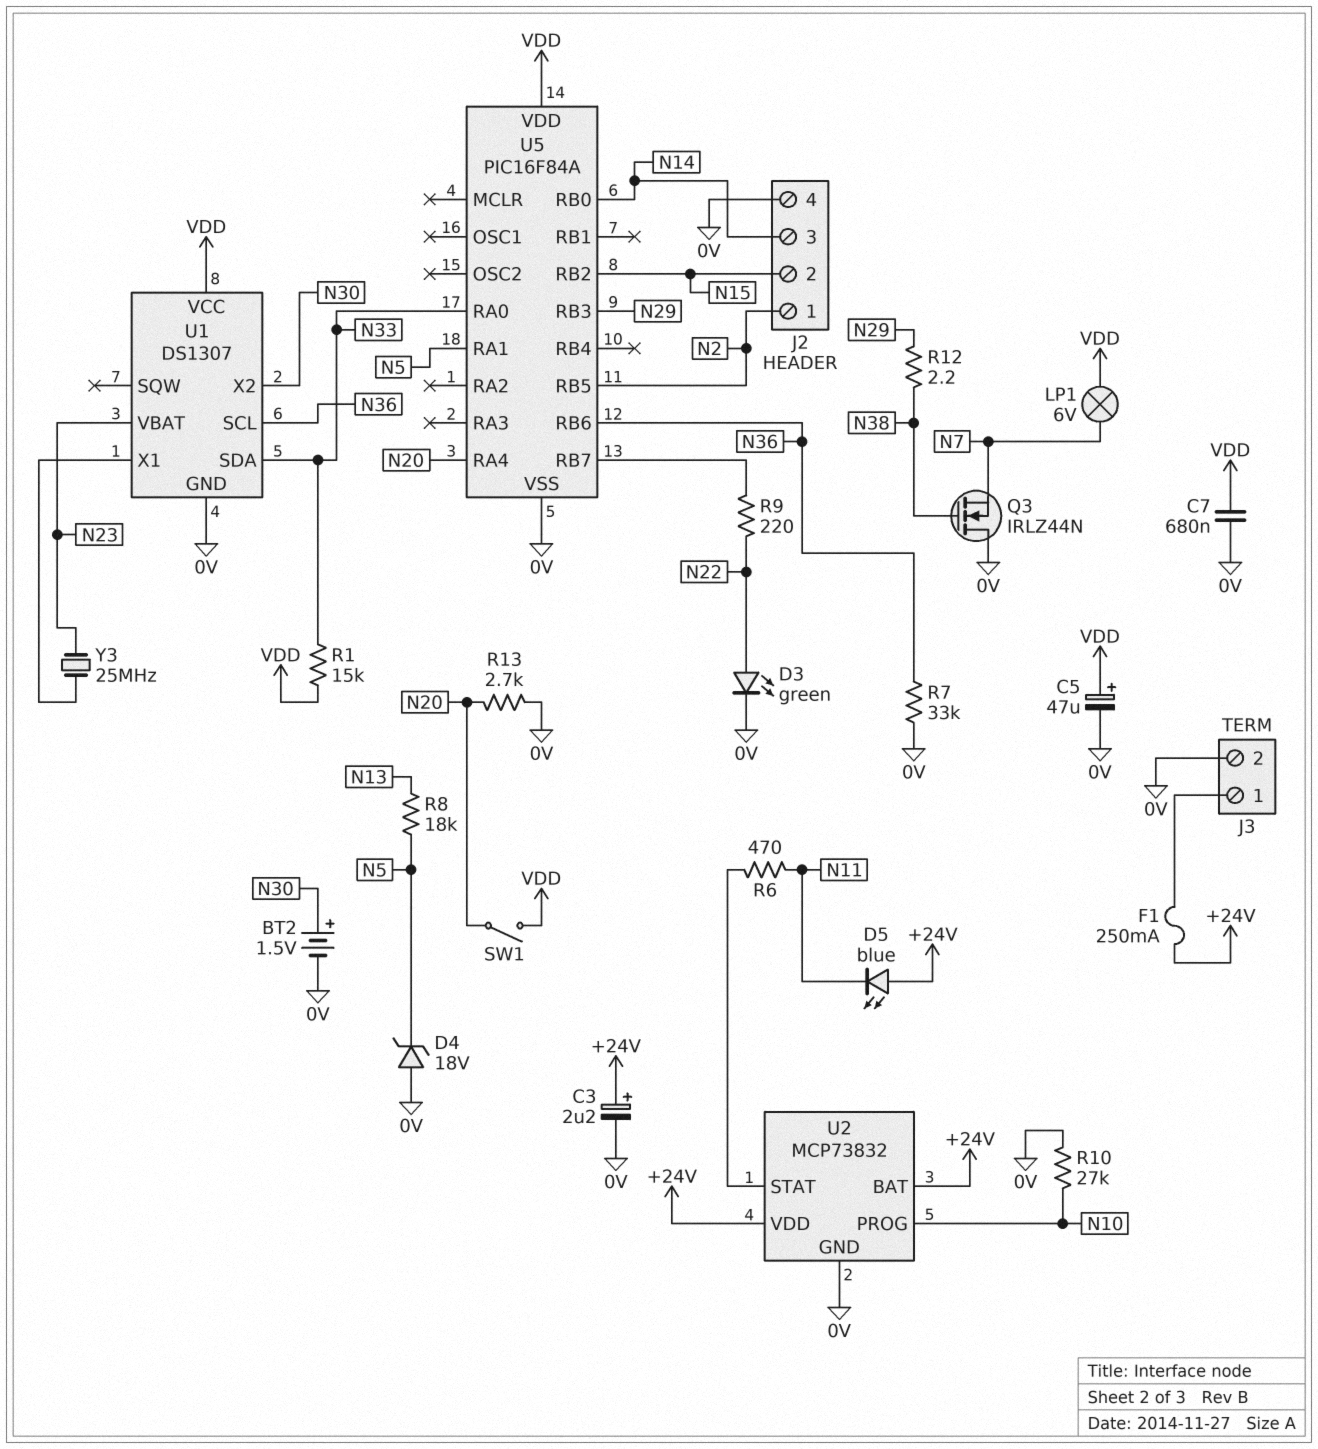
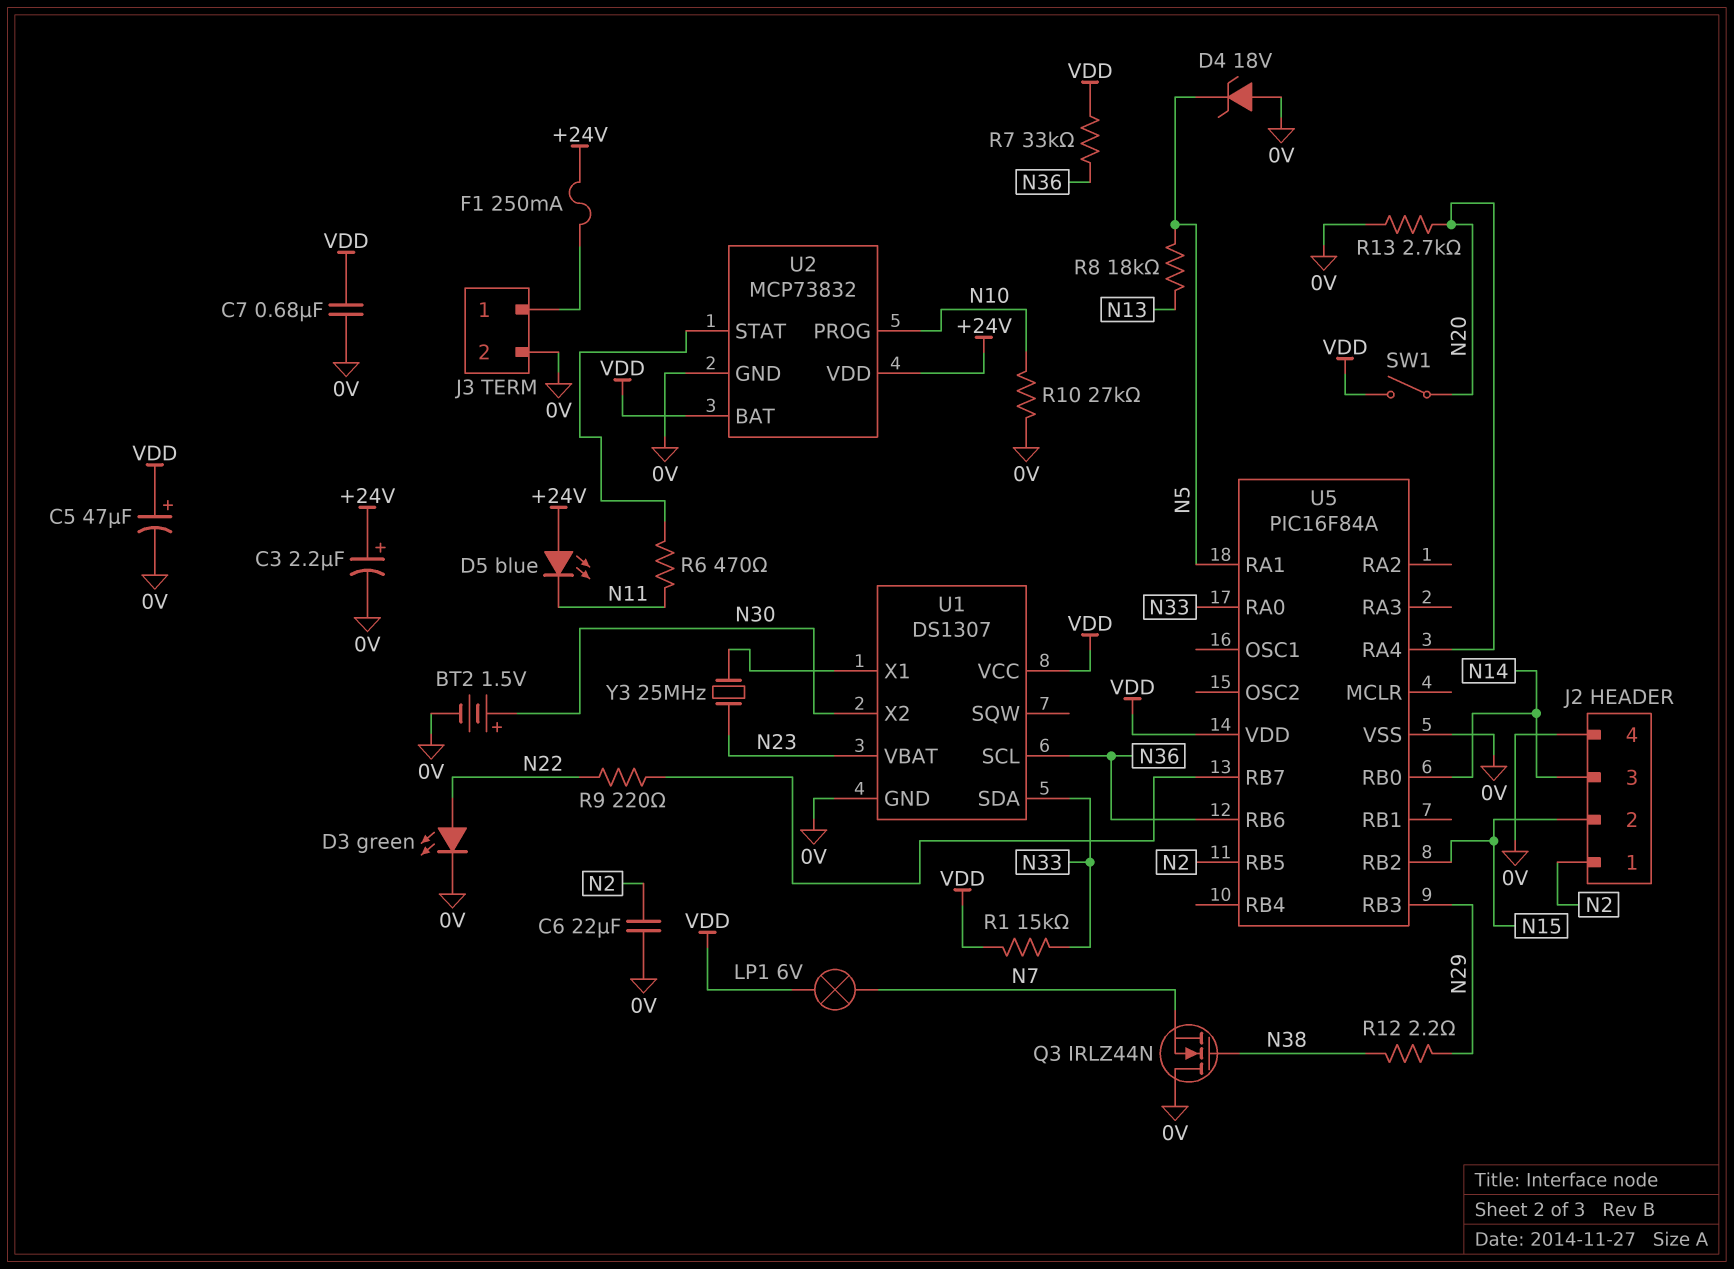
C6: none -> 22uF (0V, N2)
R7: 33k (0V, N36) -> 33k (N36, VDD)
U2 pin BAT: +24V -> VDD

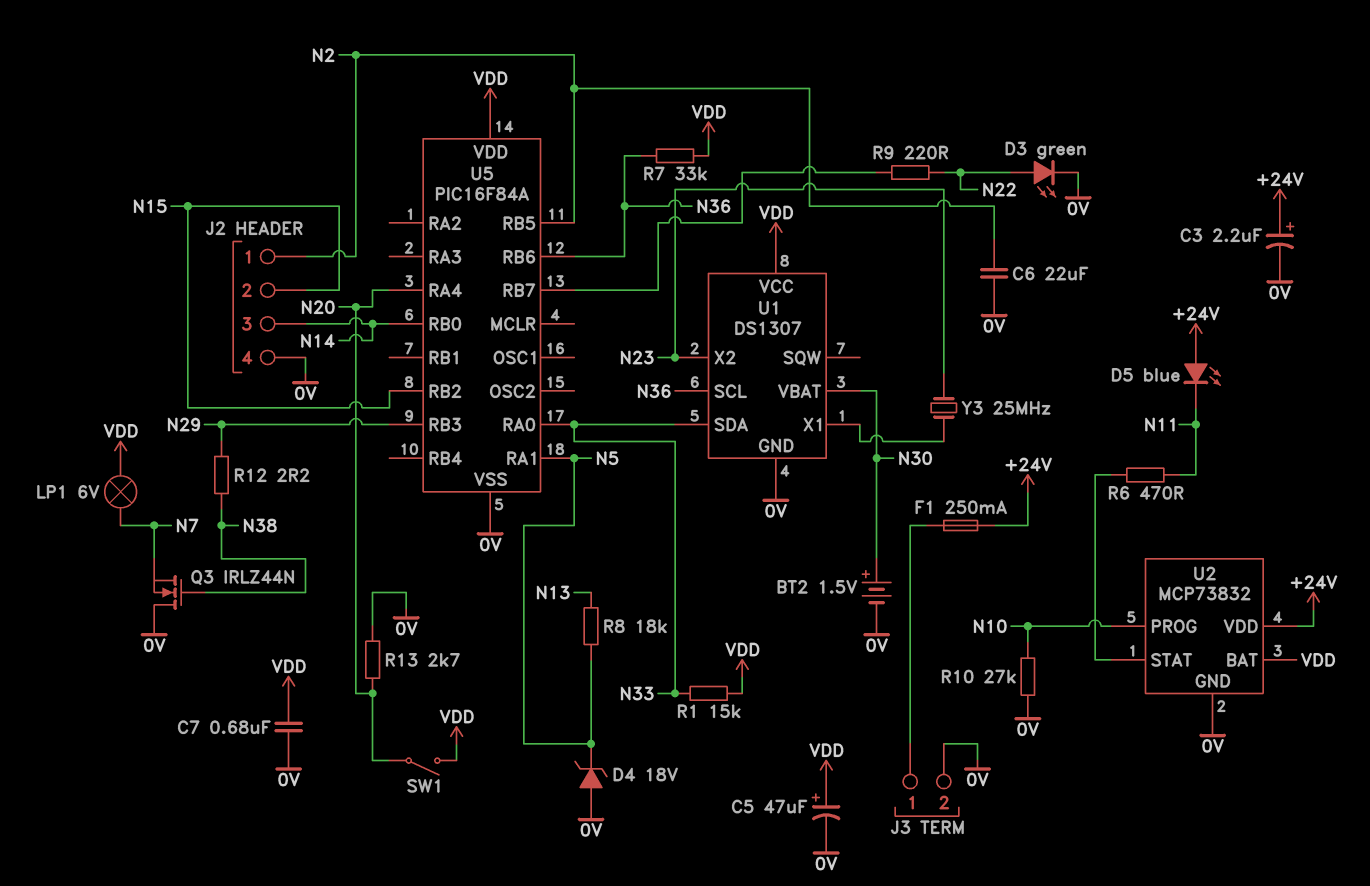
U1 pin VBAT: N23 -> N30
U1 pin X2: N30 -> N23

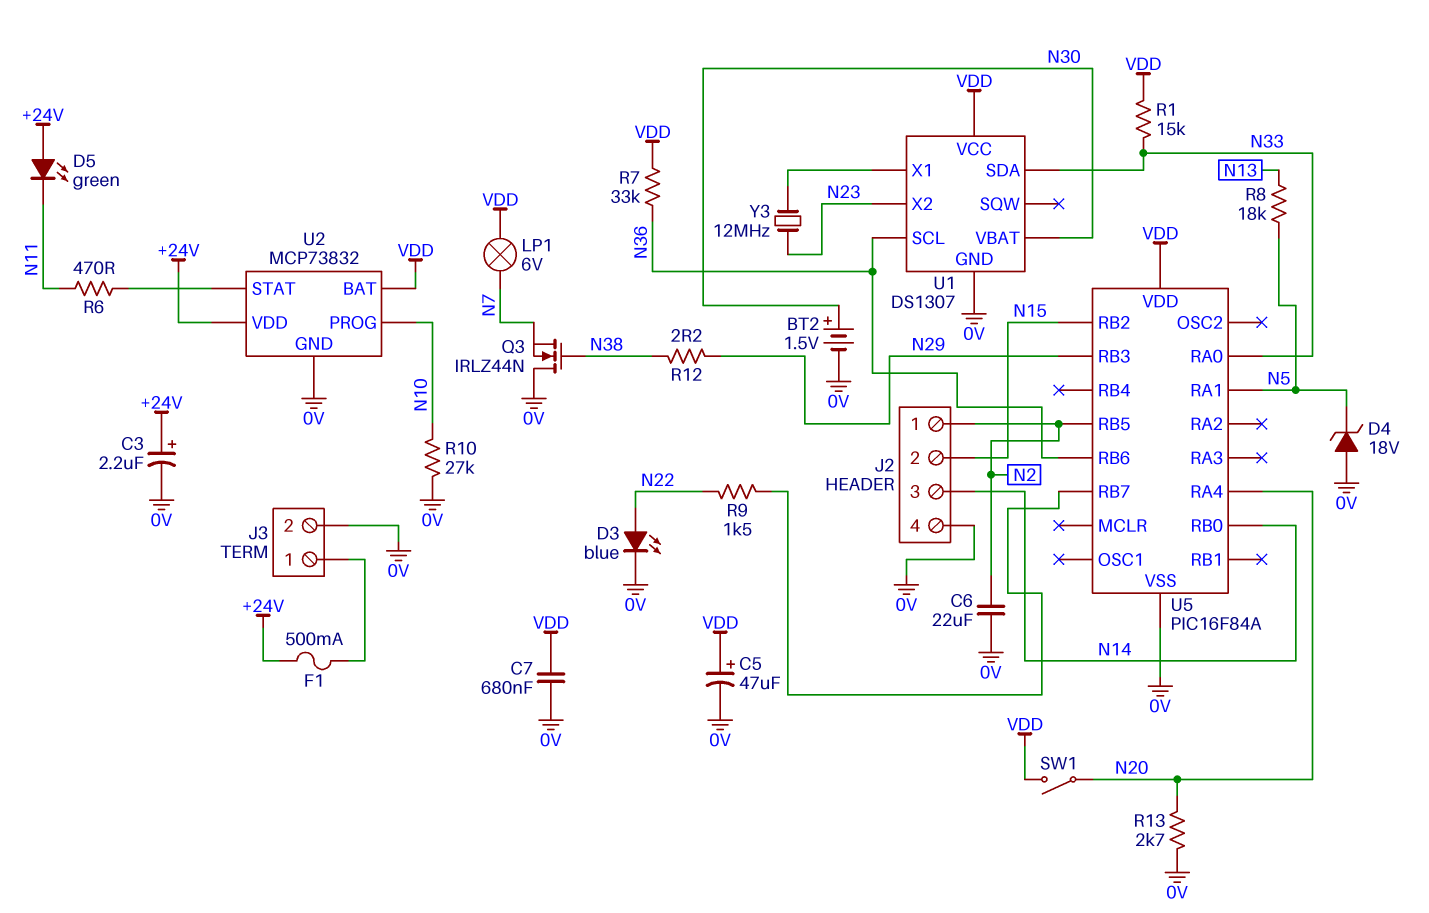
D3: LED green (A N22, K 0V) -> LED blue (A N22, K 0V)
D5: LED blue (A +24V, K N11) -> LED green (A +24V, K N11)
F1: 250mA (+24V, J3/1) -> 500mA (+24V, J3/1)
R9: 220 (N22, U5/RB7) -> 1.5k (N22, U5/RB7)
Y3: 25MHz (N23, U1/X1) -> 12MHz (N23, U1/X1)

